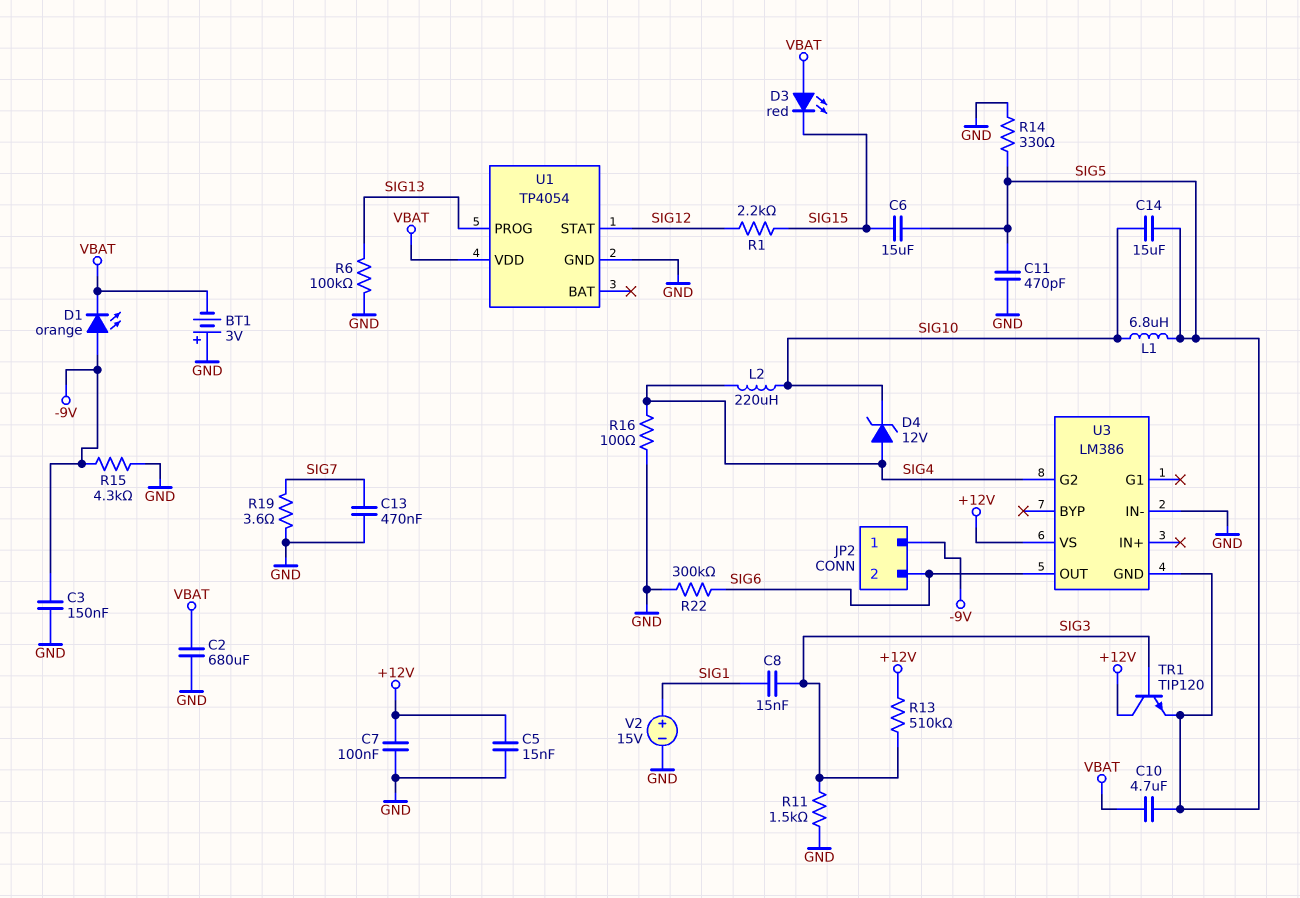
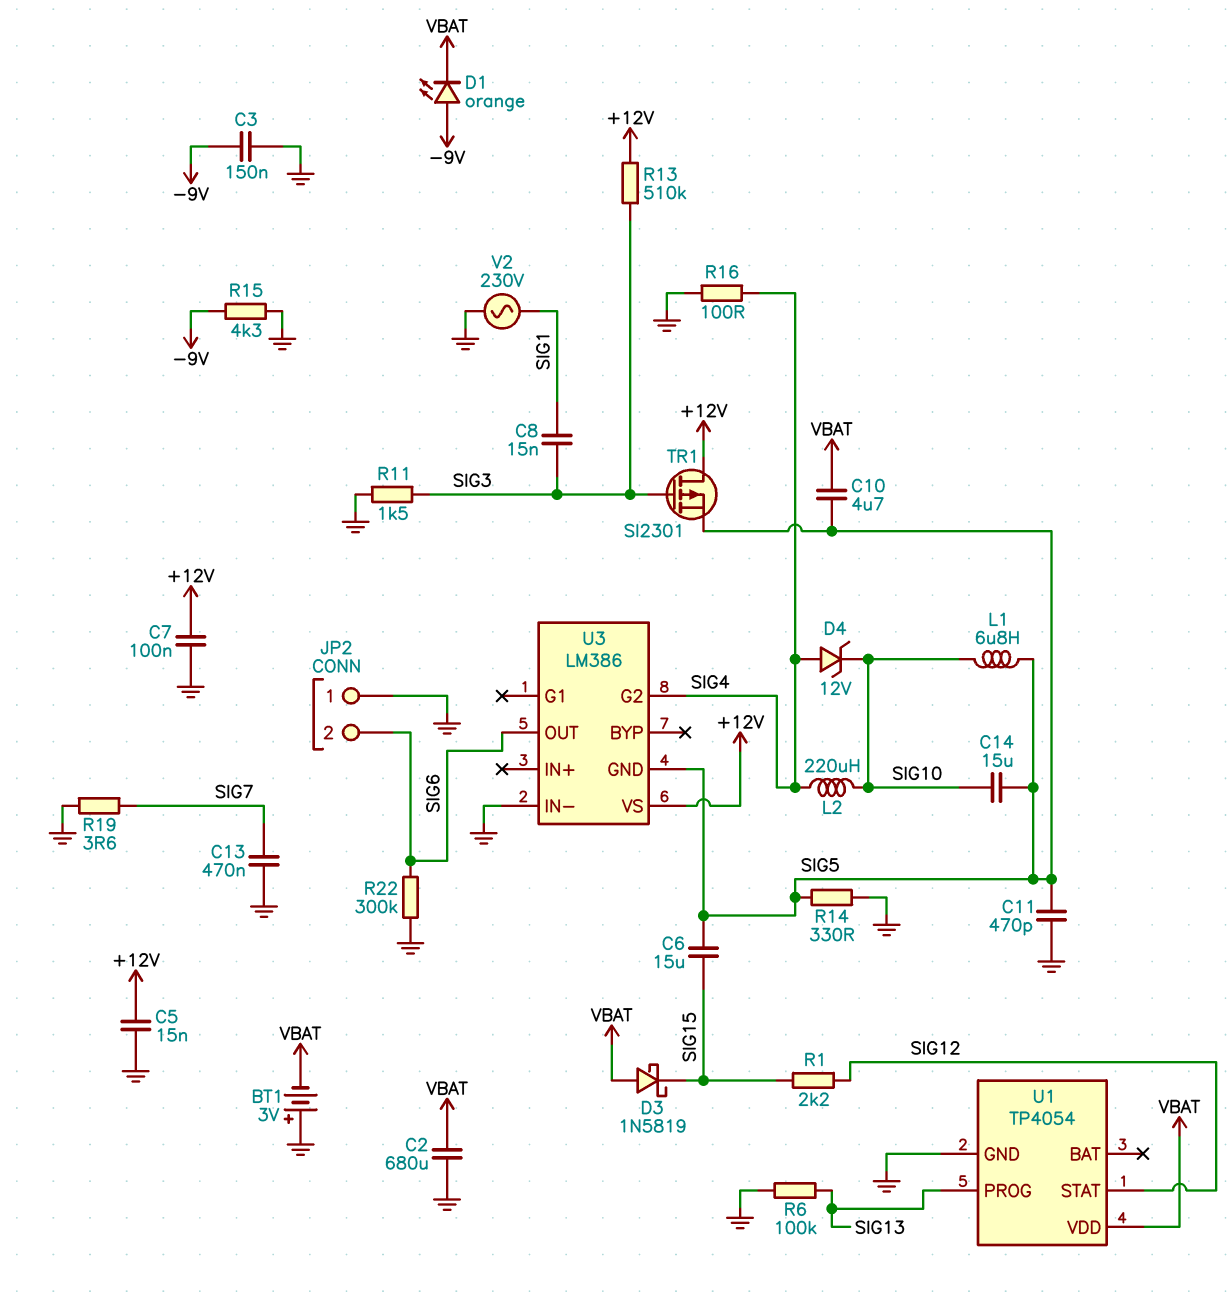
D3: LED red (A VBAT, K SIG15) -> schottky 1N5819 (A VBAT, K SIG15)
JP2 pin 1: -9V -> GND
TR1: NPN TIP120 (B SIG3, C +12V, E SIG5) -> PMOS SI2301 (G SIG3, D +12V, S SIG5)
V2: 15V (plus SIG1, minus GND) -> AC 230V (GND, SIG1)

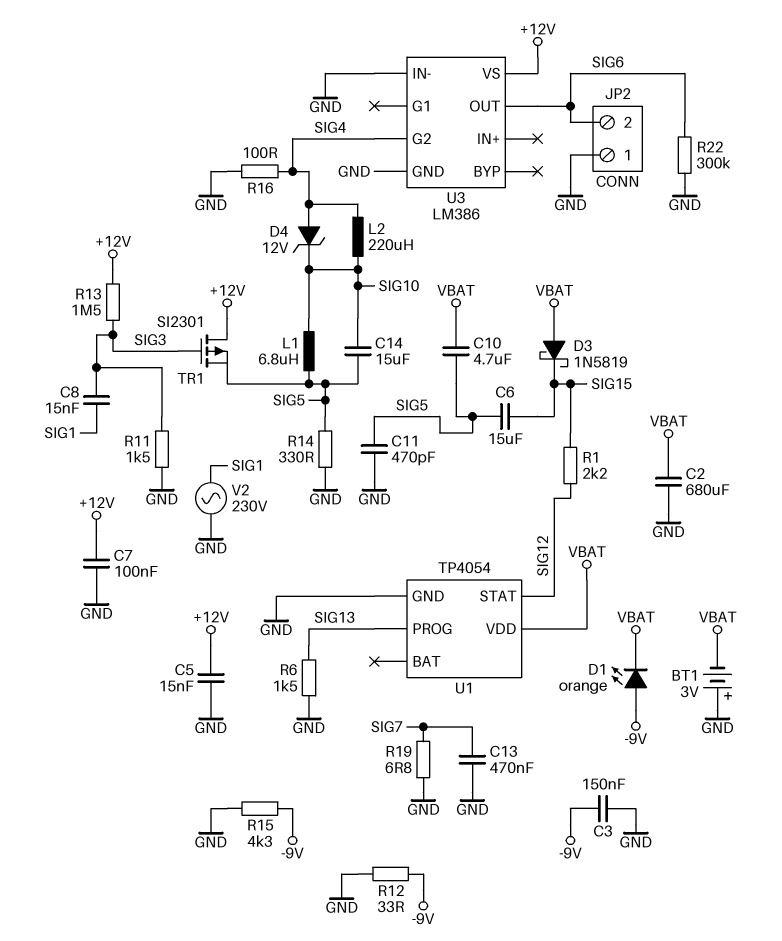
R6: 100k (GND, SIG13) -> 1.5k (GND, SIG13)
R12: none -> 33 (-9V, GND)
R13: 510k (+12V, SIG3) -> 1.5M (+12V, SIG3)
R19: 3.6 (GND, SIG7) -> 6.8 (GND, SIG7)
U3 pin GND: SIG5 -> GND

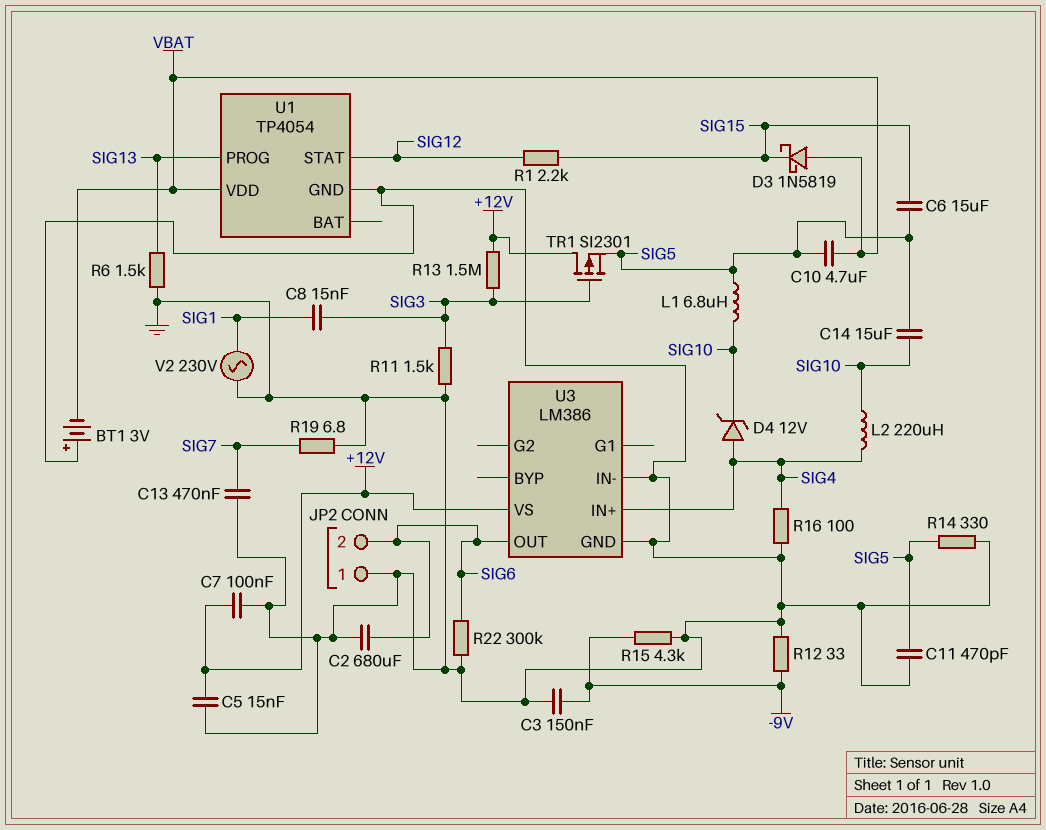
C2: 680uF (GND, VBAT) -> 680uF (GND, SIG6)
D1: LED orange (A -9V, K VBAT) -> none
U3 pin G2: SIG4 -> none
U3 pin IN+: none -> SIG4

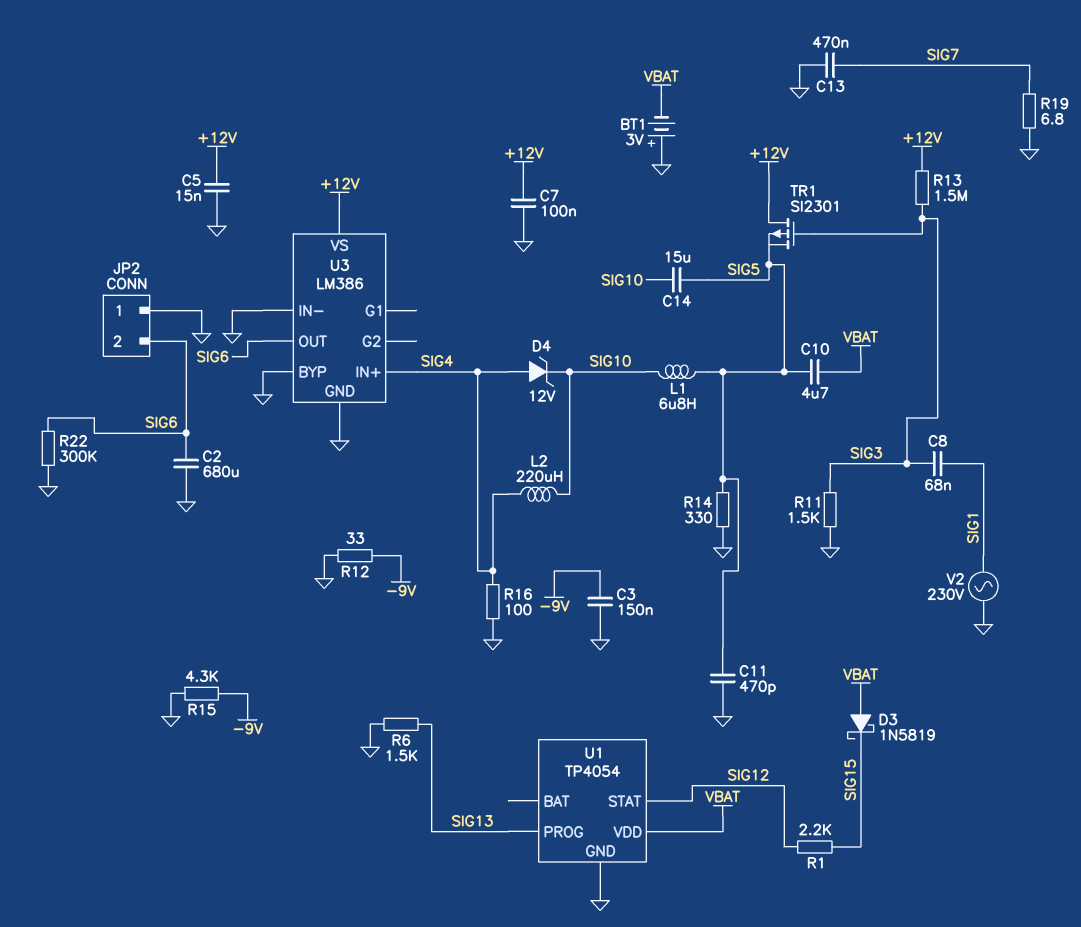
C6: 15uF (SIG5, SIG15) -> none
C8: 15nF (SIG1, SIG3) -> 68nF (SIG1, SIG3)
U3 pin BYP: none -> GND

